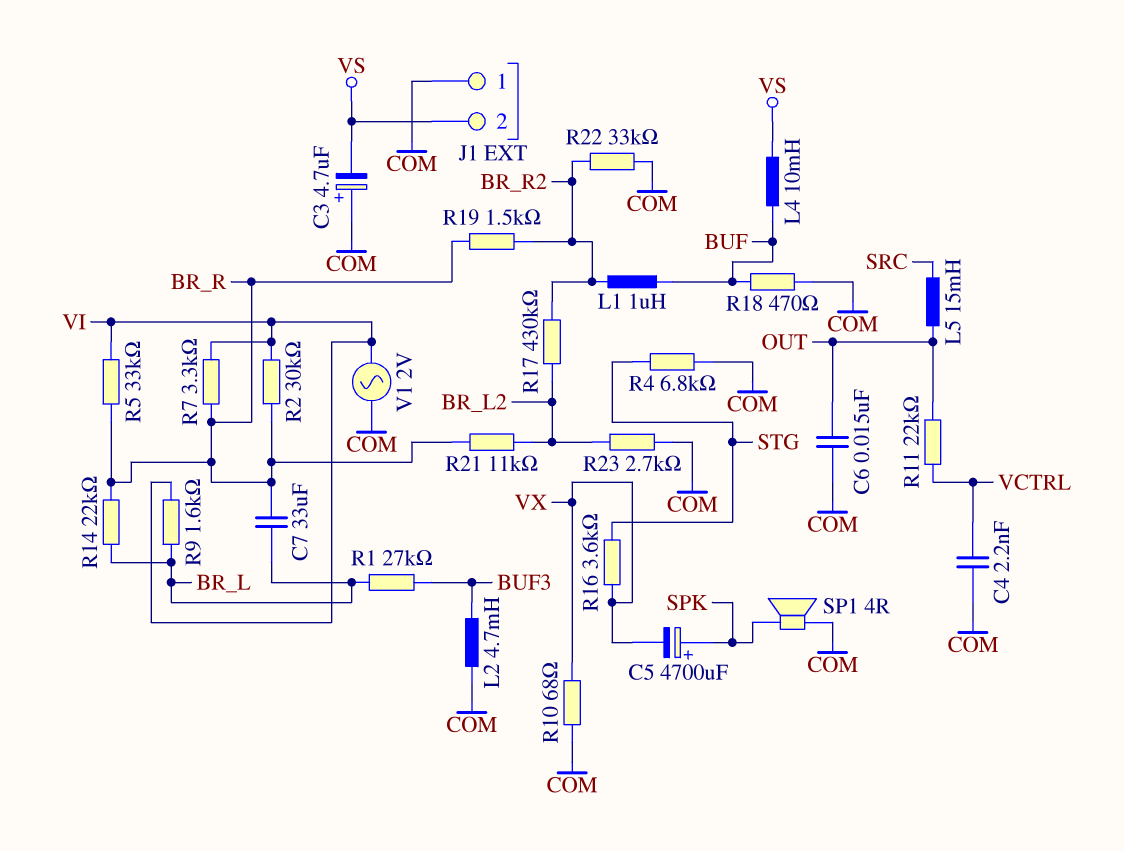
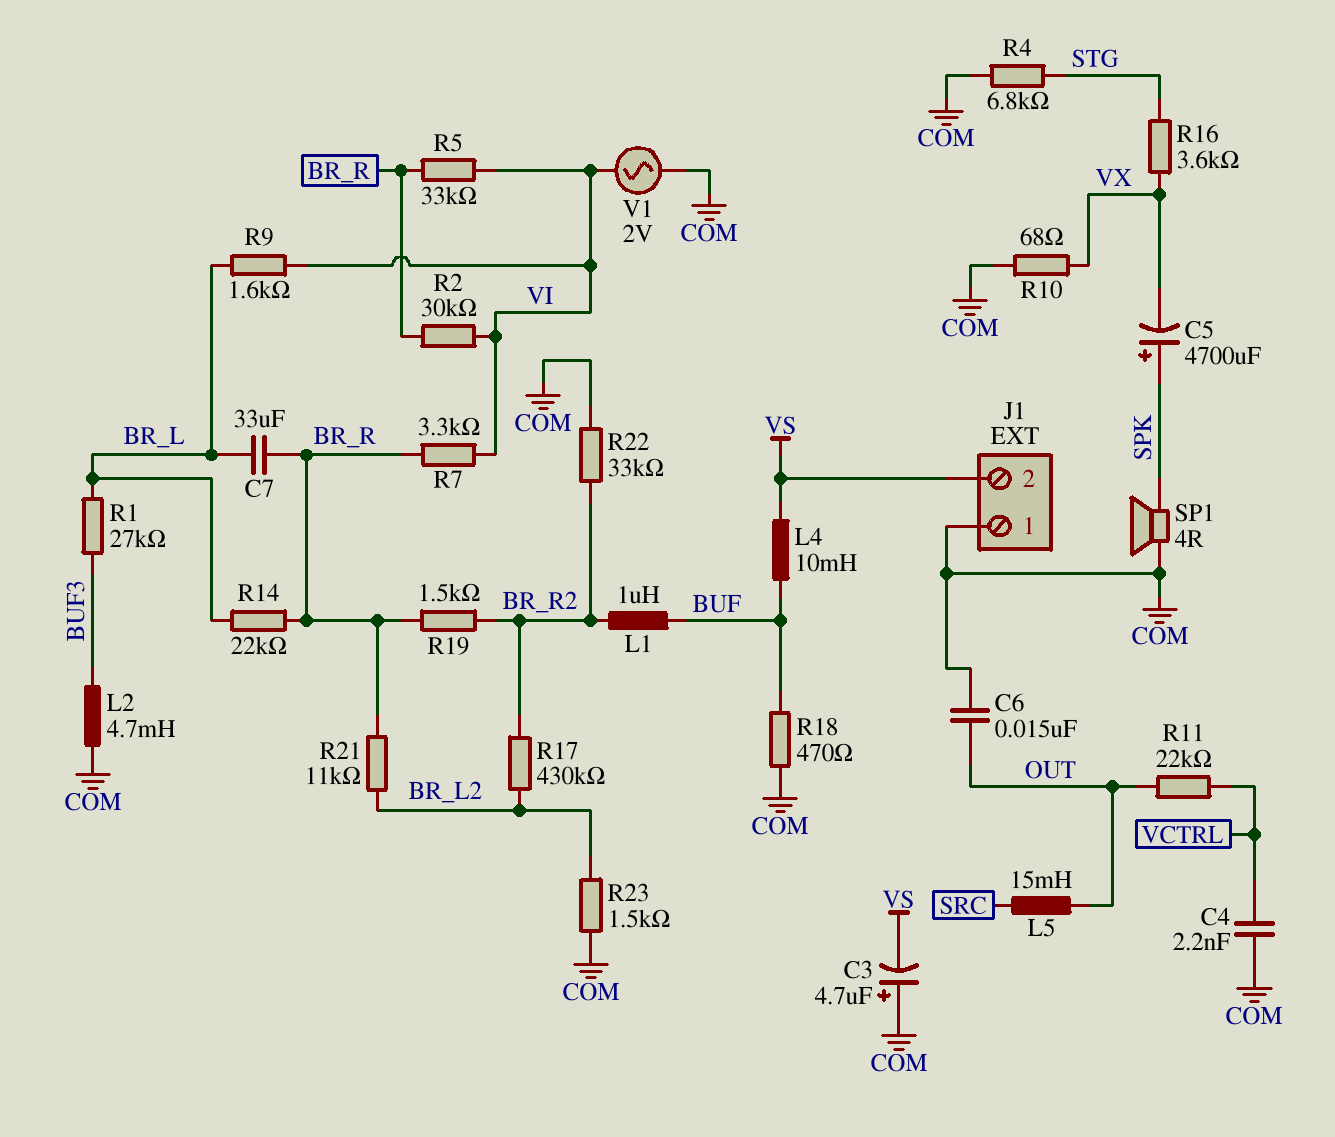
R23: 2.7k (BR_L2, COM) -> 1.5k (BR_L2, COM)

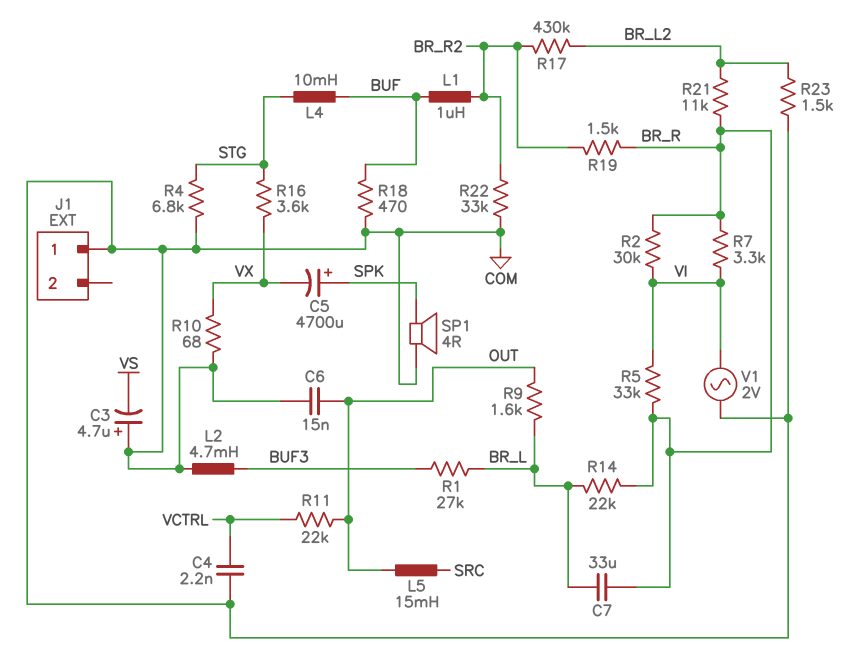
J1 pin 2: VS -> none
L4: 10mH (BUF, VS) -> 10mH (BUF, STG)
R9: 1.6k (BR_L, VI) -> 1.6k (BR_L, OUT)

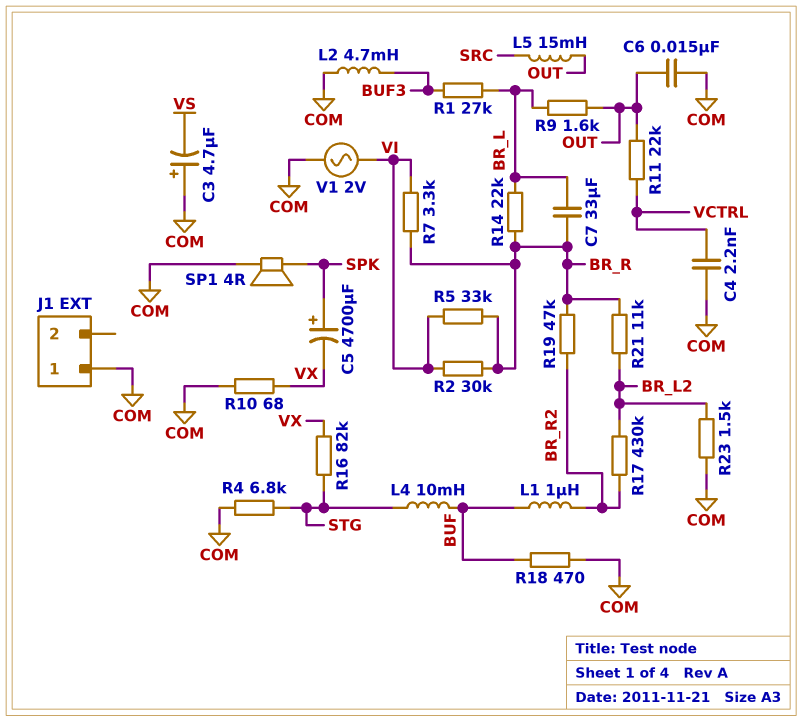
R16: 3.6k (STG, VX) -> 82k (STG, VX)
R19: 1.5k (BR_R, BR_R2) -> 47k (BR_R, BR_R2)
R22: 33k (BR_R2, COM) -> none

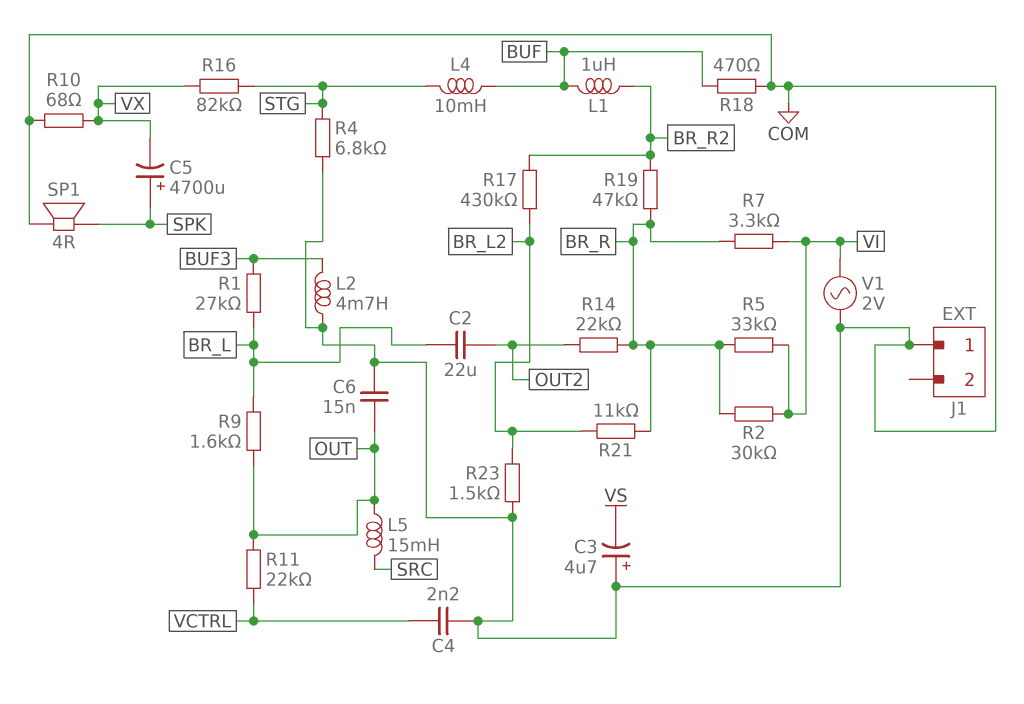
C2: none -> 22uF (BR_L, OUT2)
C7: 33uF (BR_L, BR_R) -> none
R14: 22k (BR_L, BR_R) -> 22k (BR_R, OUT2)

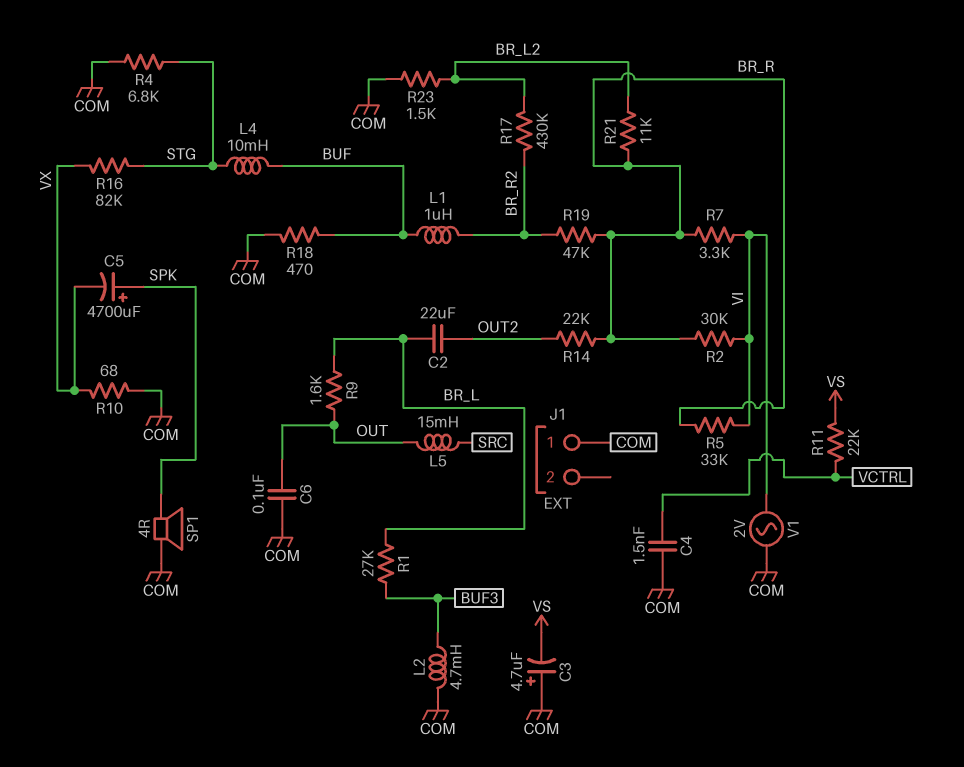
C4: 2.2nF (COM, VCTRL) -> 1.5nF (COM, VCTRL)
C6: 15nF (COM, OUT) -> 100nF (COM, OUT)
R11: 22k (OUT, VCTRL) -> 22k (VCTRL, VS)

